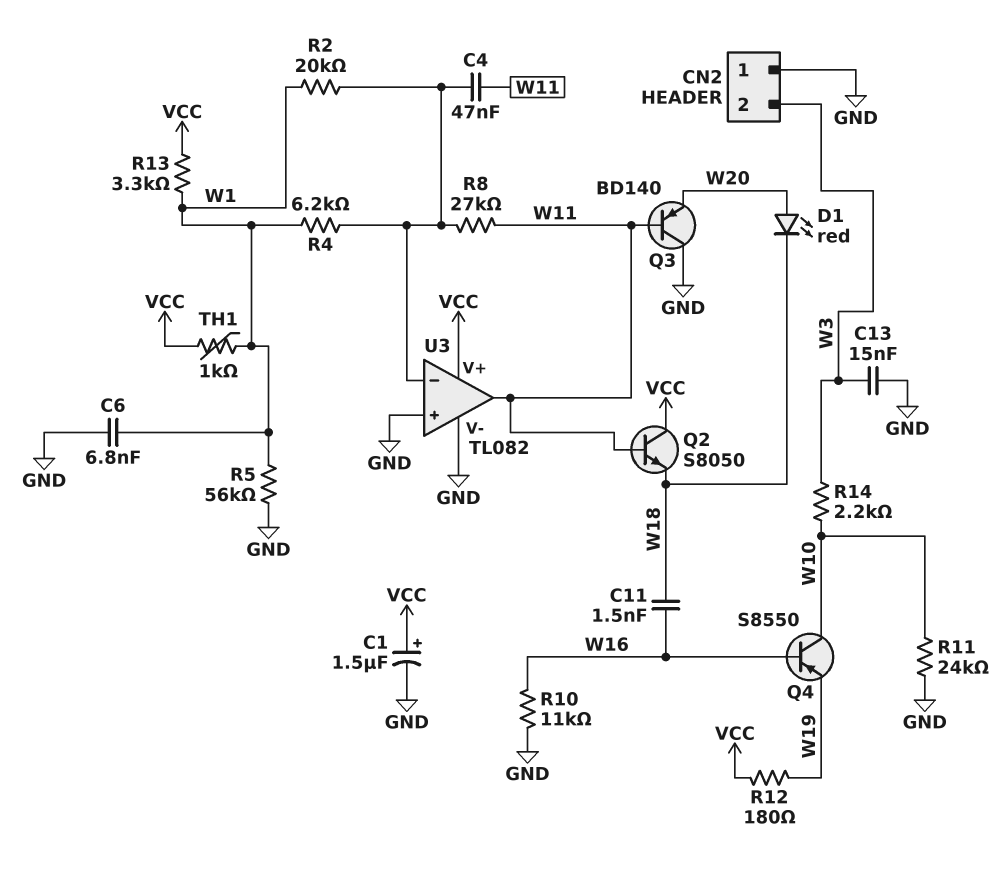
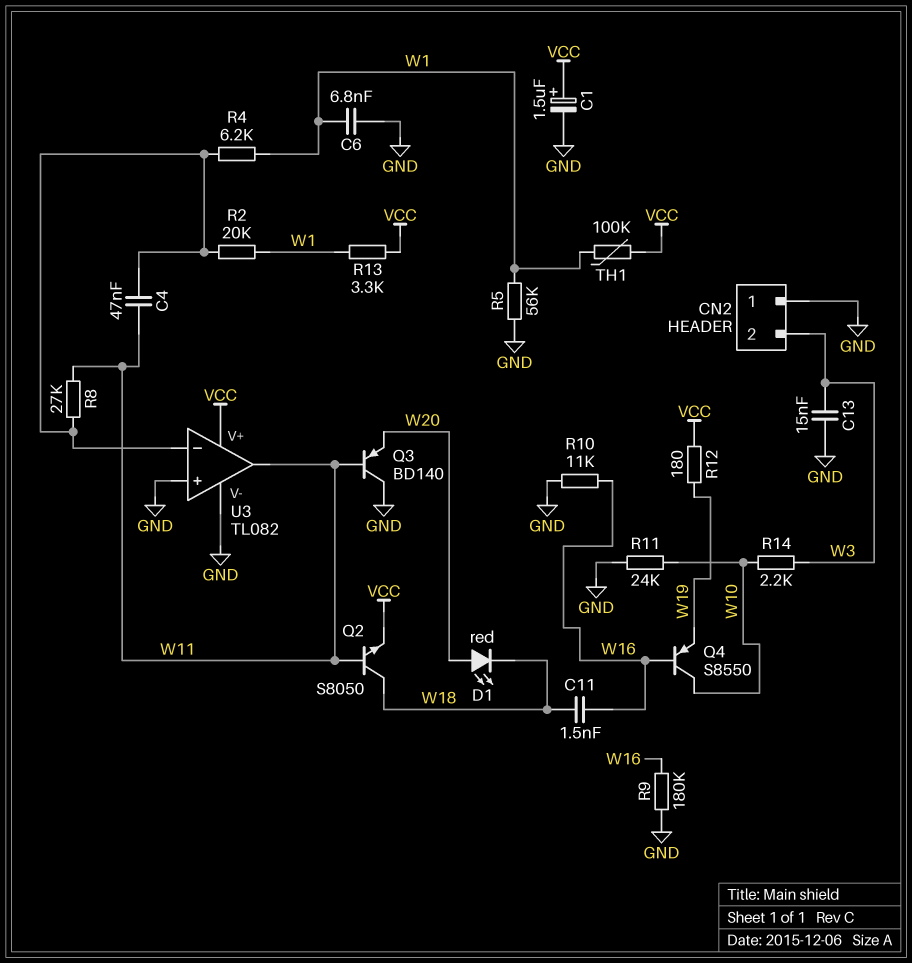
Q2: NPN S8050 (B W11, C VCC, E W18) -> NPN S8050 (B W11, C W18, E VCC)
R9: none -> 180k (GND, W16)
TH1: 1k (VCC, W1) -> 100k (VCC, W1)

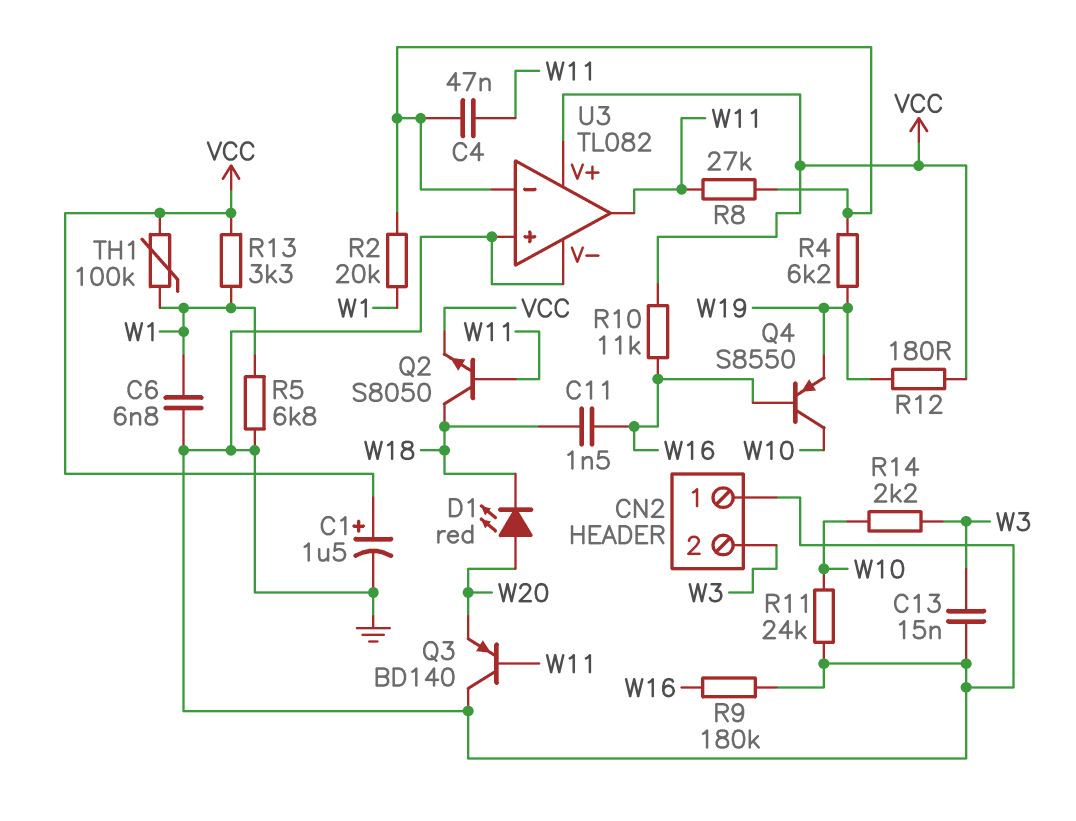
R4: 6.2k (U3/in-, W1) -> 6.2k (U3/in-, W19)
R5: 56k (GND, W1) -> 6.8k (GND, W1)
R10: 11k (GND, W16) -> 11k (VCC, W16)

